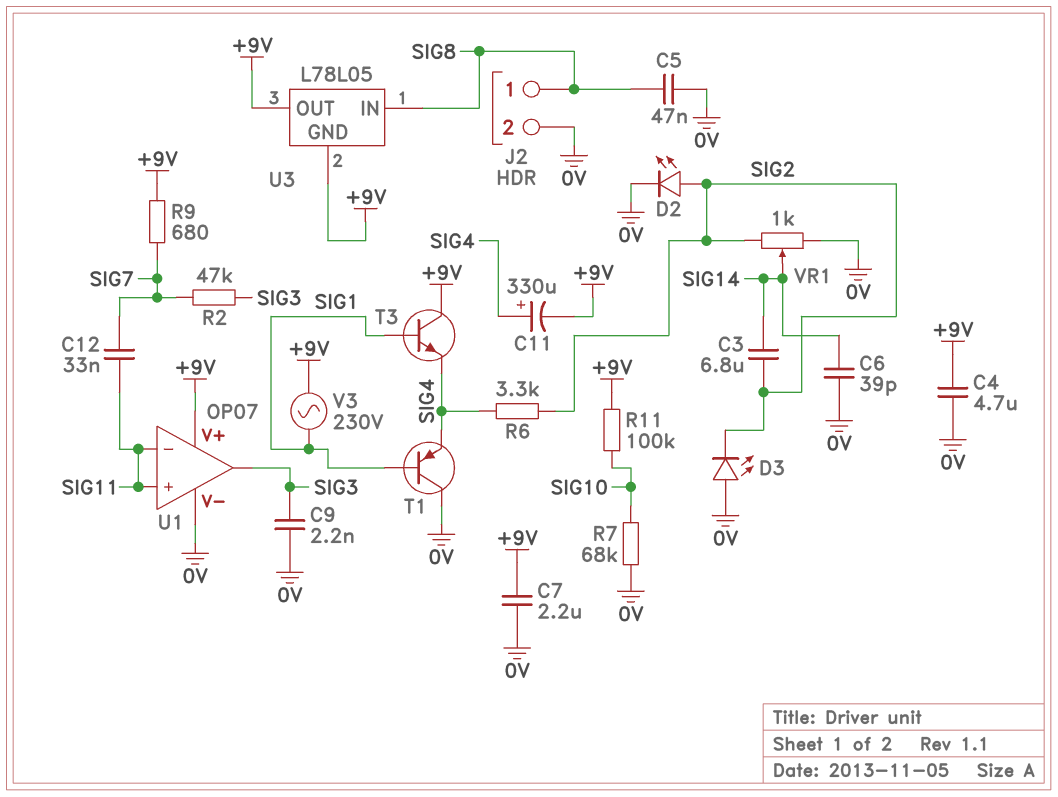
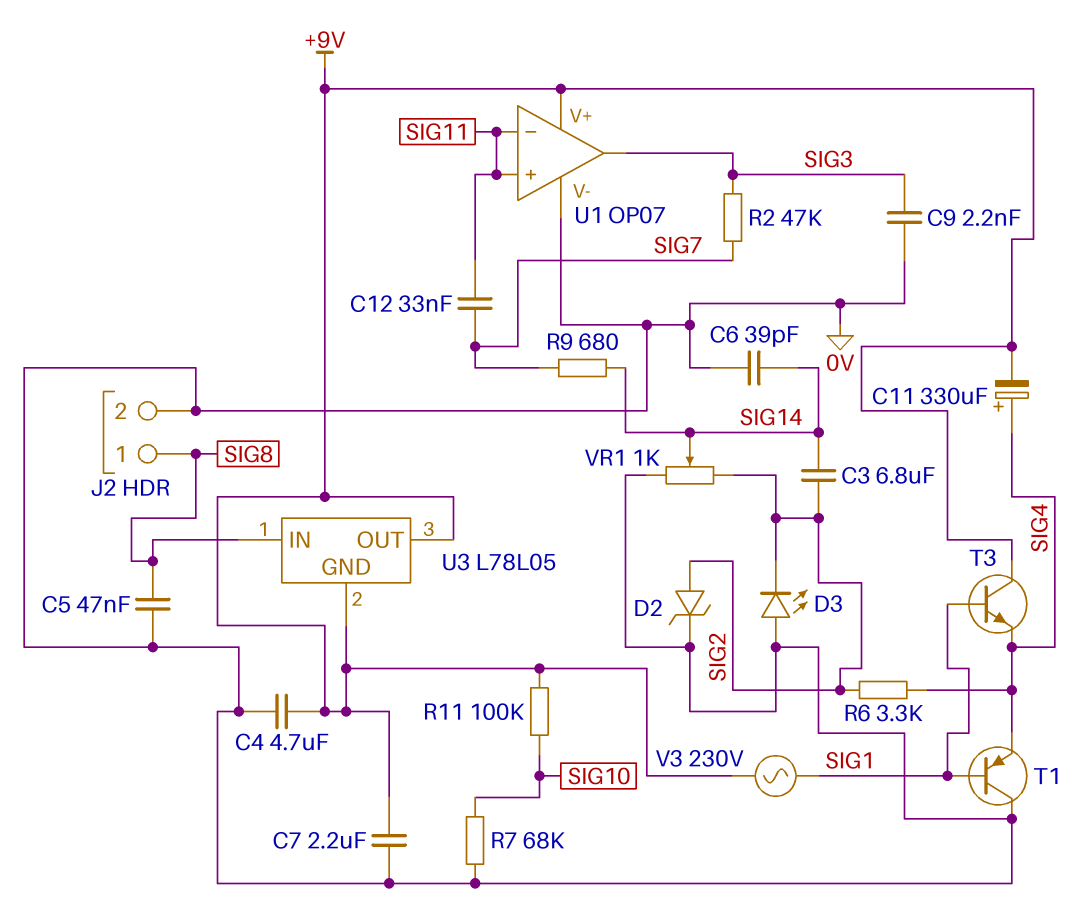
D2: LED (A SIG2, K 0V) -> zener (A SIG2, K 0V)
R9: 680 (+9V, SIG7) -> 680 (SIG7, SIG14)

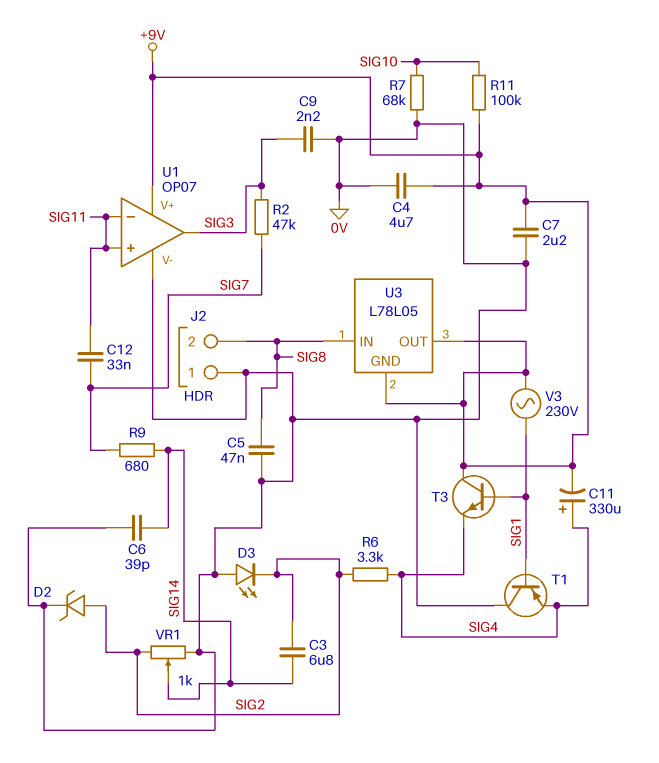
J2 pin 1: SIG8 -> 0V
J2 pin 2: 0V -> SIG8

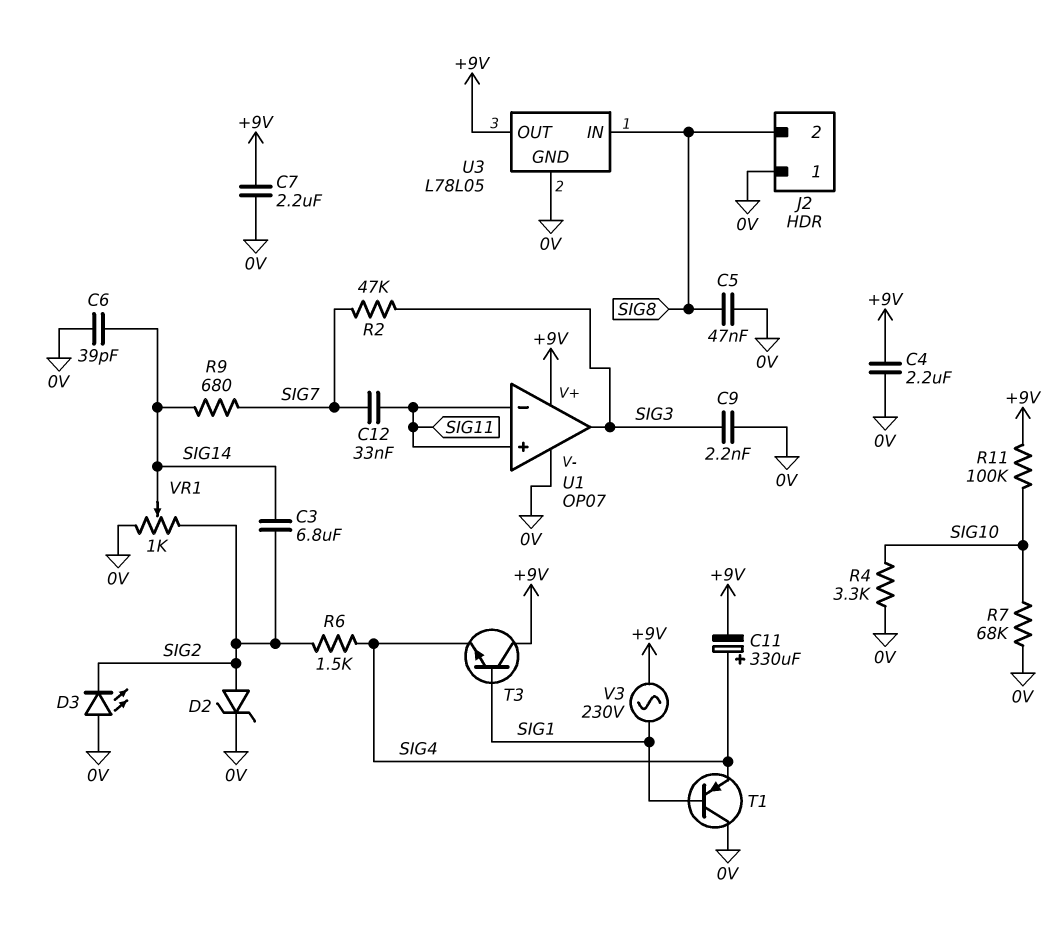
C4: 4.7uF (+9V, 0V) -> 2.2uF (+9V, 0V)
R4: none -> 3.3k (0V, SIG10)
R6: 3.3k (SIG2, SIG4) -> 1.5k (SIG2, SIG4)
U3 pin GND: +9V -> 0V

